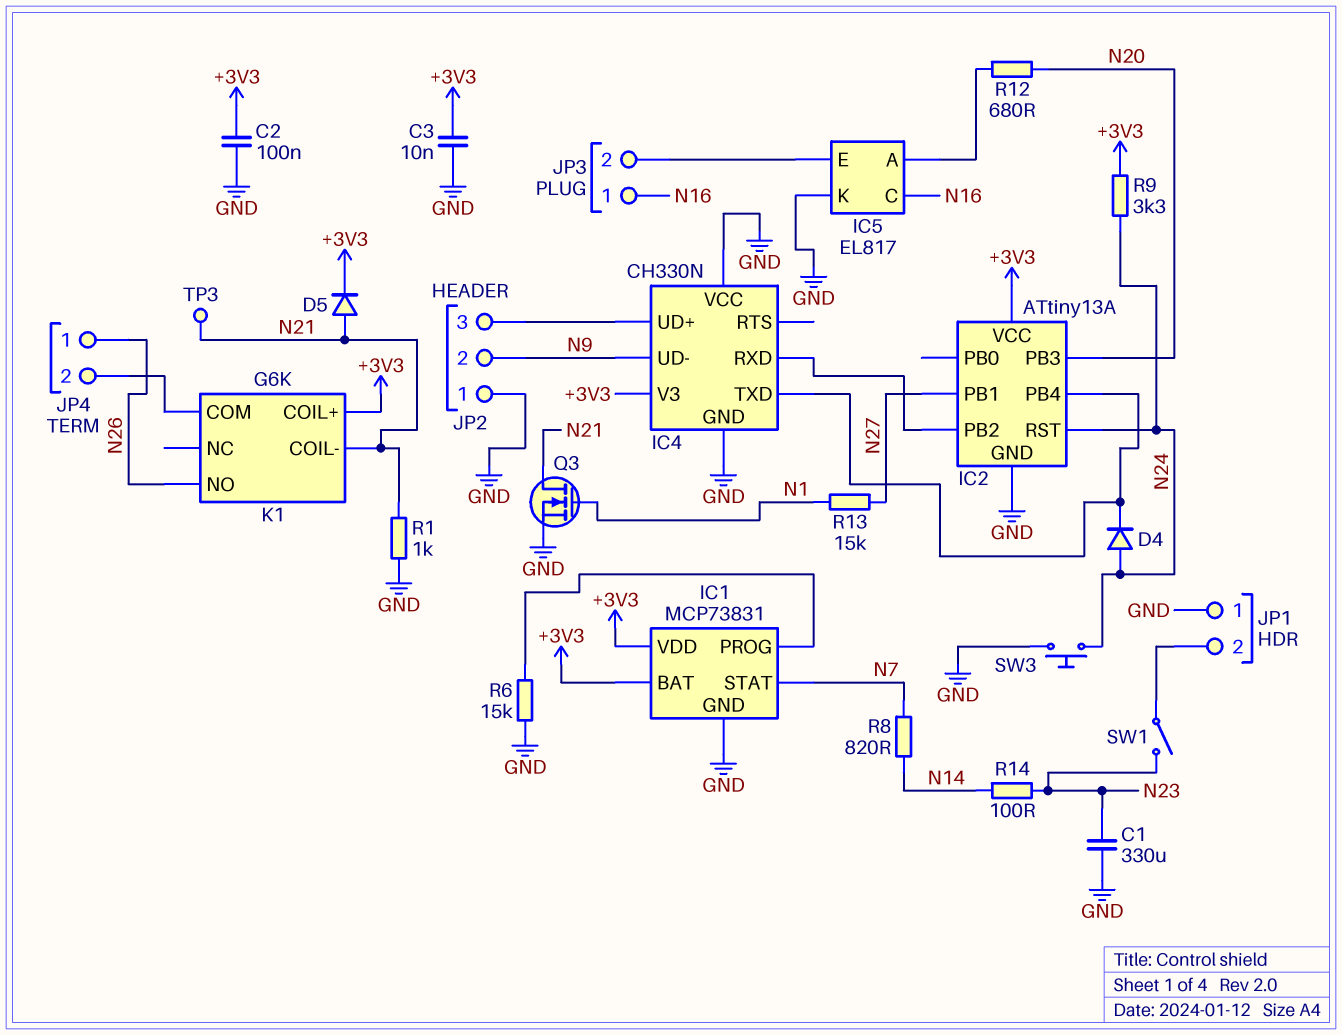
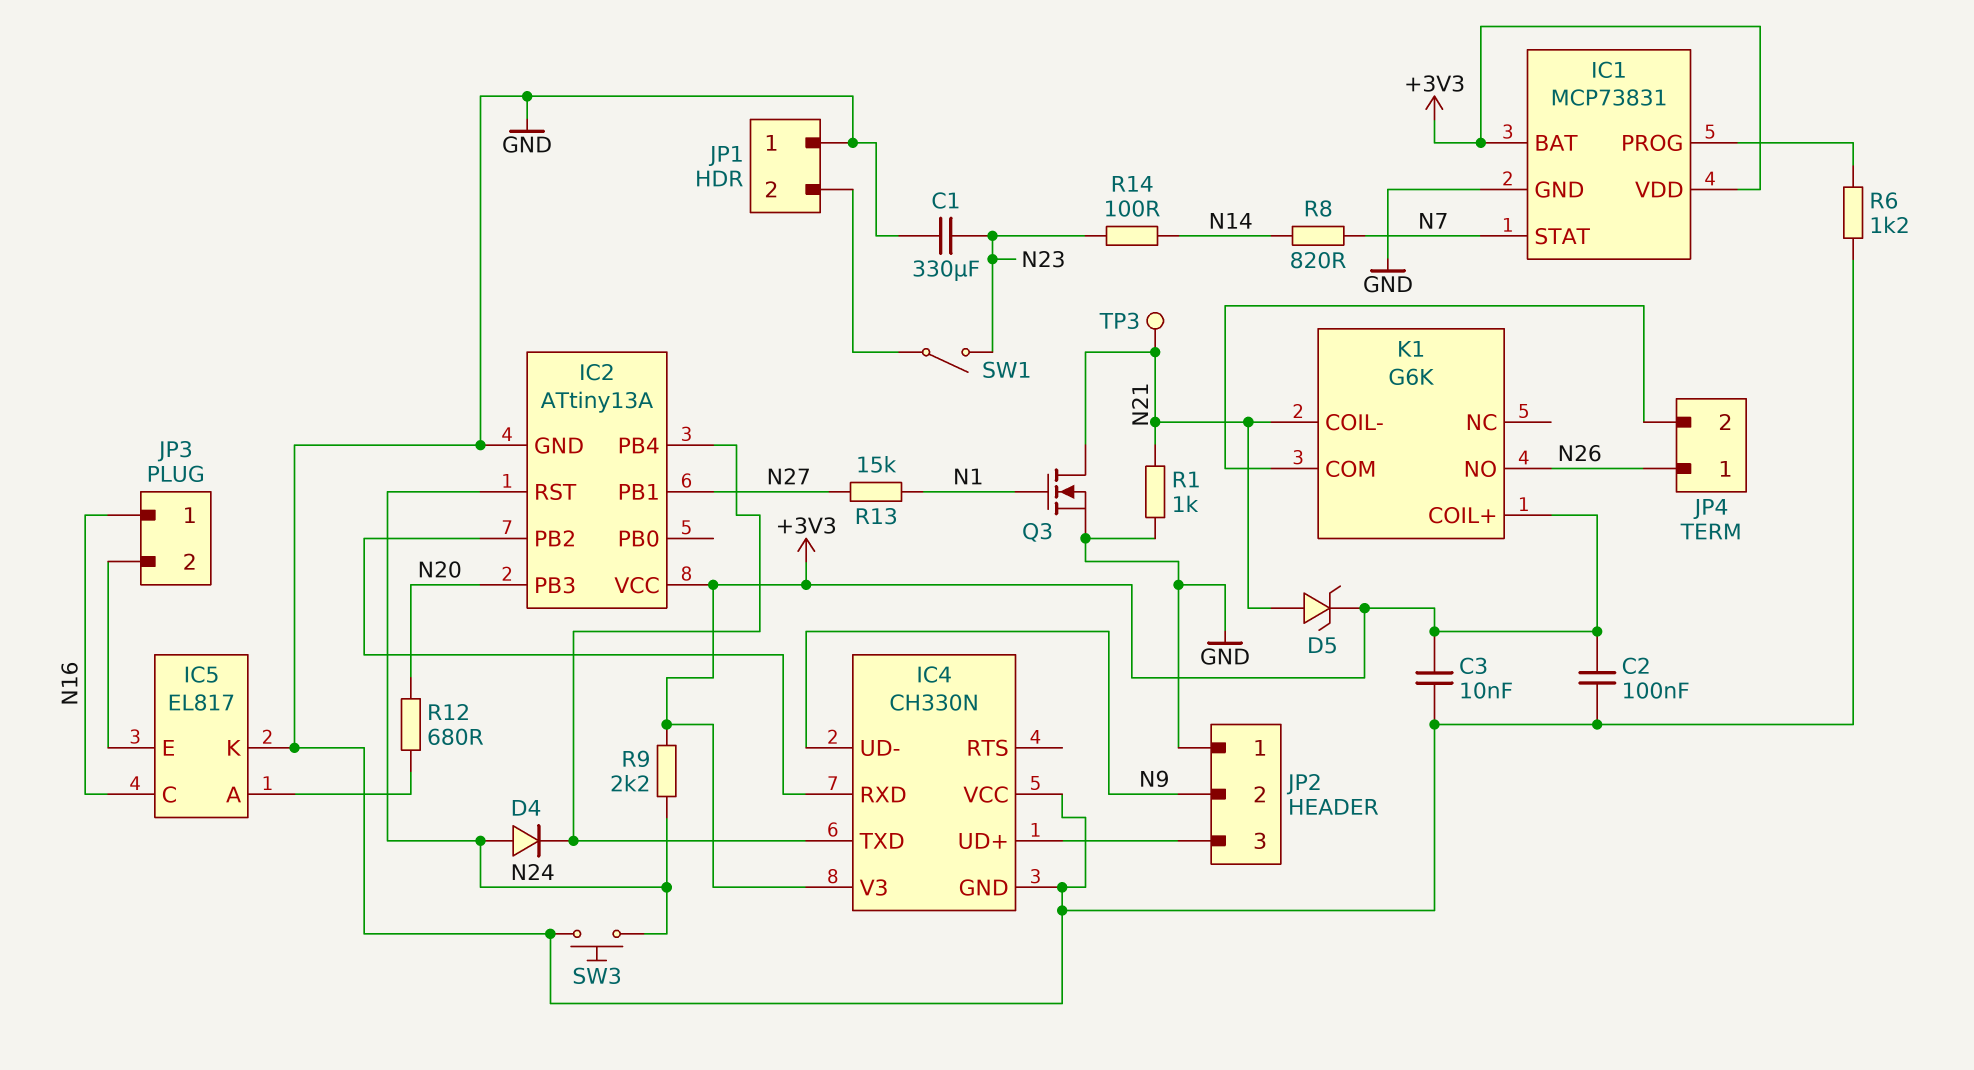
D5: diode (A N21, K +3V3) -> zener (A N21, K +3V3)
R6: 15k (GND, IC1/PROG) -> 1.2k (GND, IC1/PROG)
R9: 3.3k (+3V3, N24) -> 2.2k (+3V3, N24)

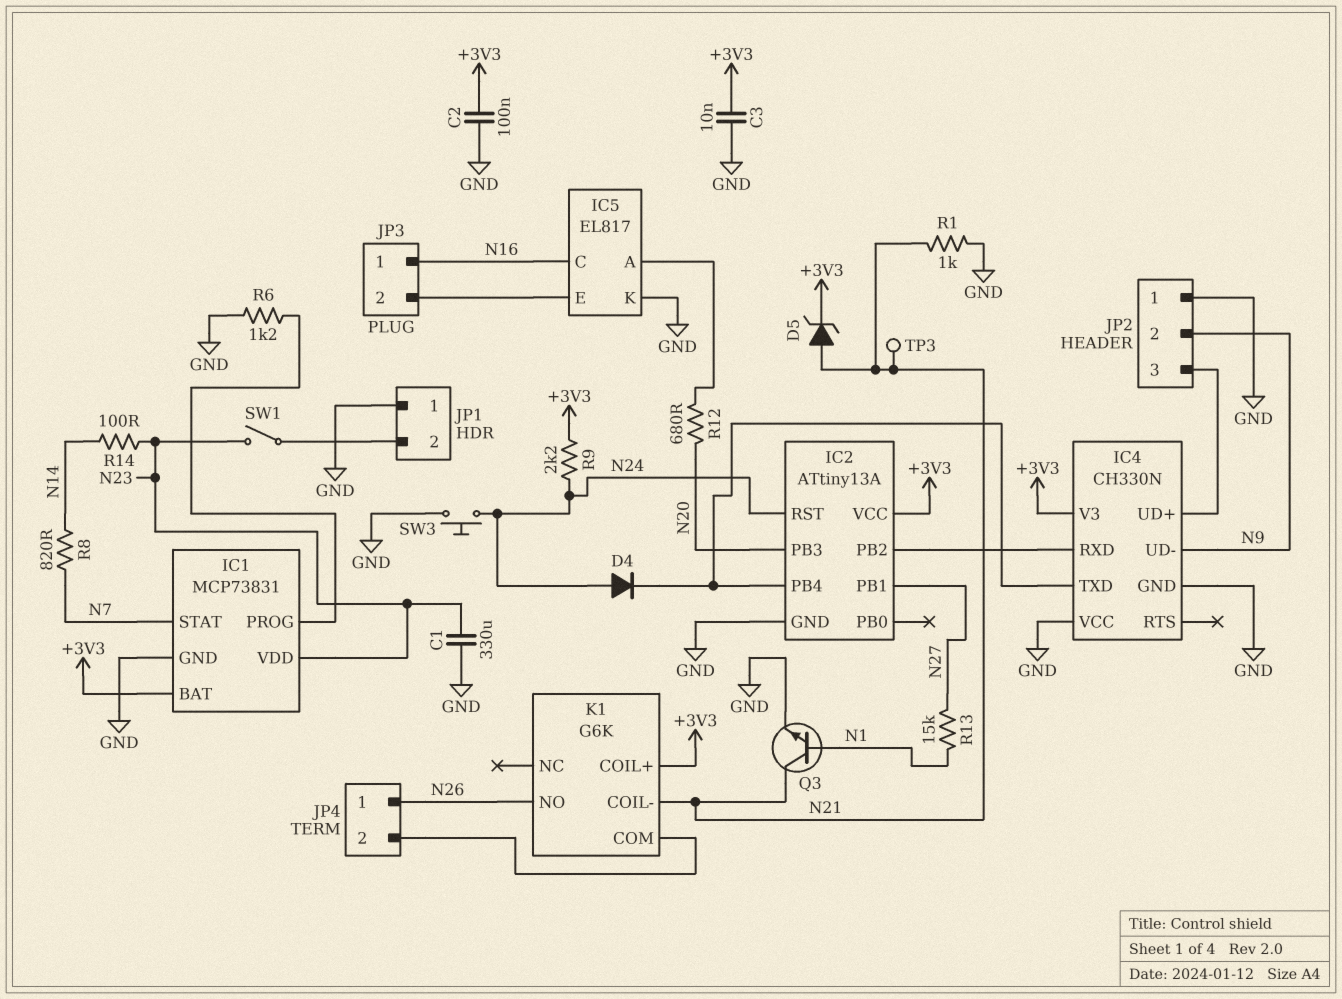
IC1 pin VDD: +3V3 -> N23
Q3: NMOS (G N1, D N21, S GND) -> NPN (B N1, C N21, E GND)

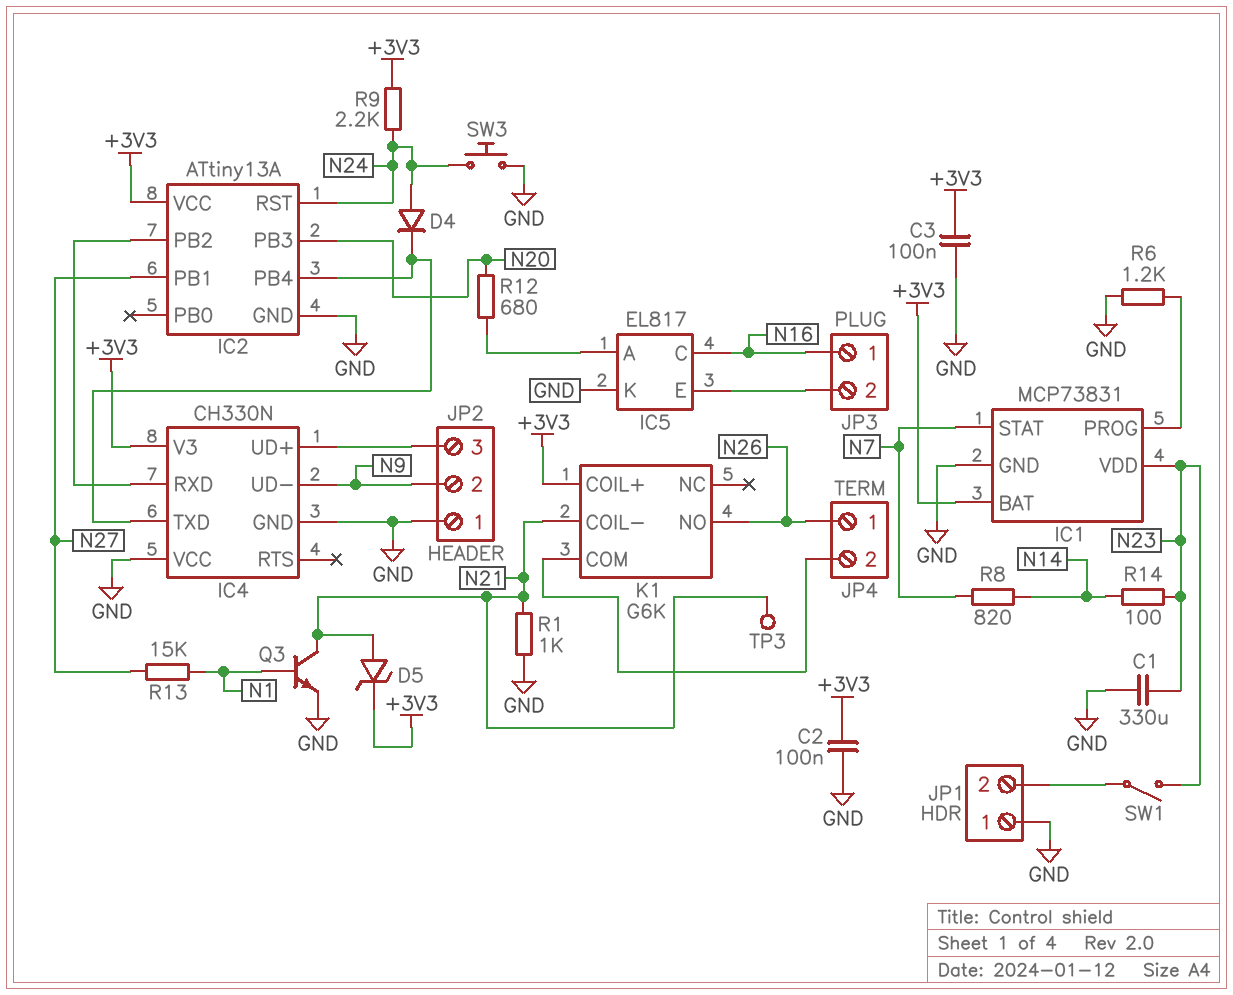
C3: 10nF (+3V3, GND) -> 100nF (+3V3, GND)

